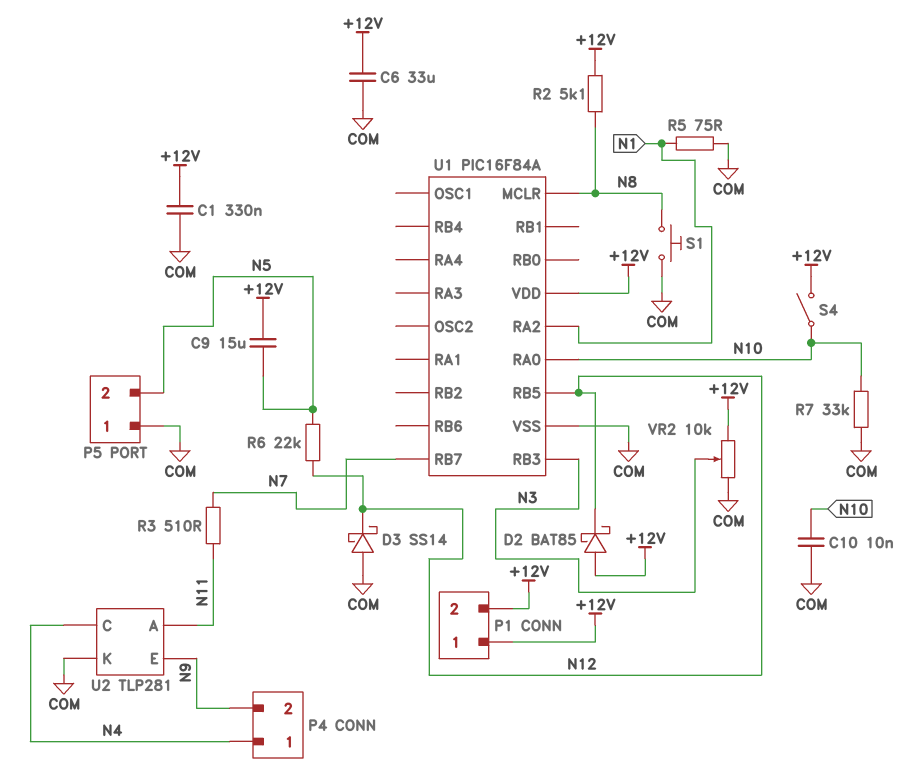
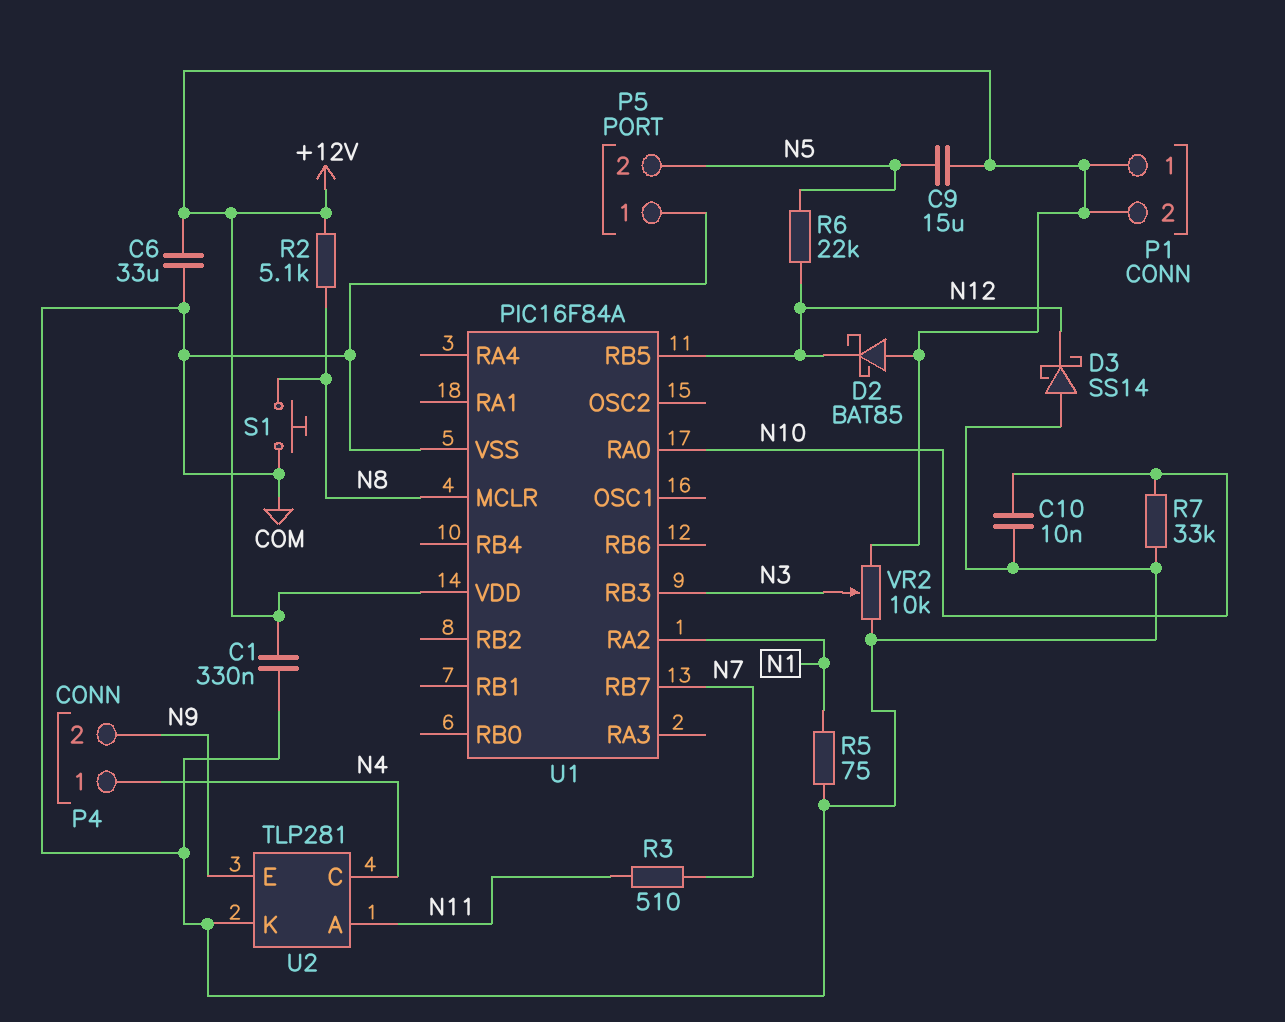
S4: switch (+12V, N10) -> none

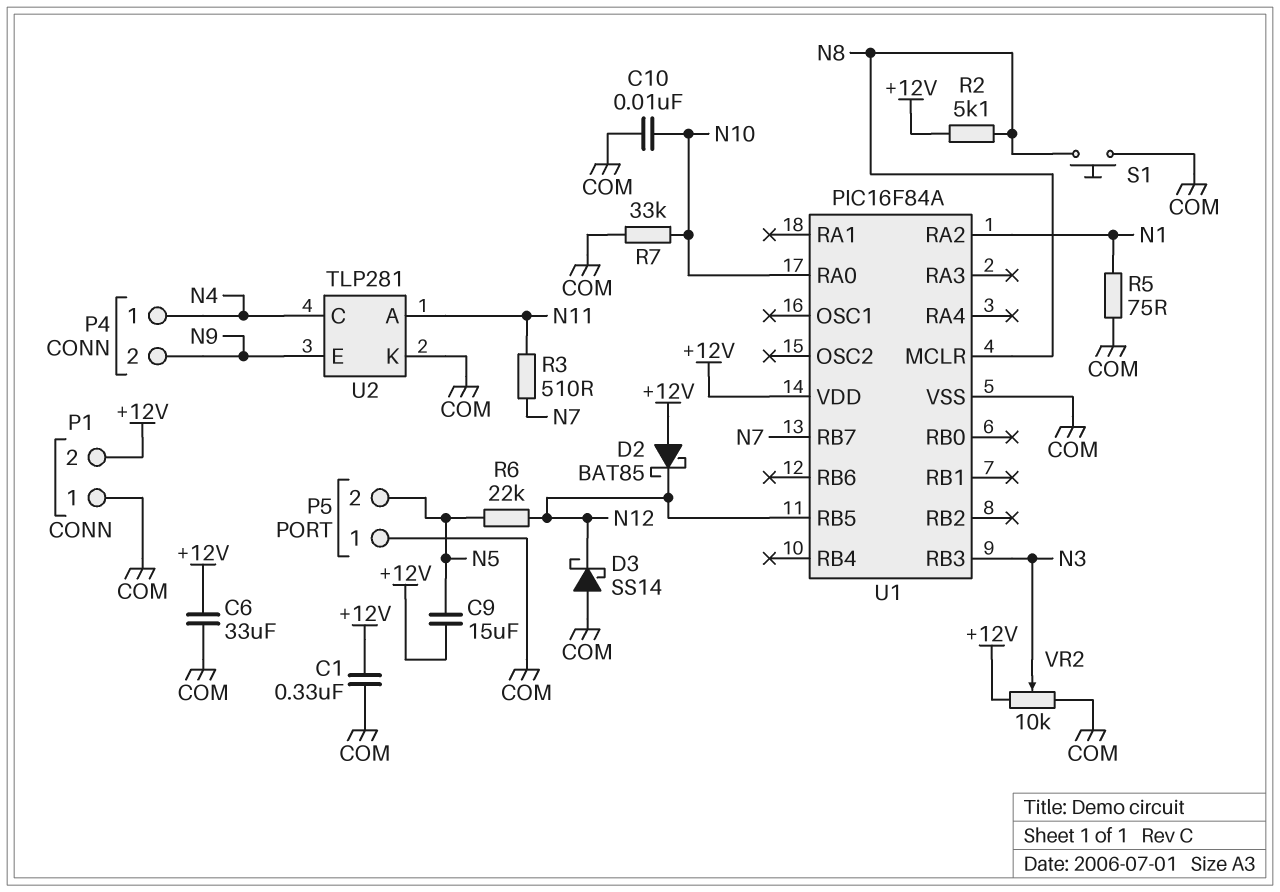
P1 pin 1: +12V -> COM

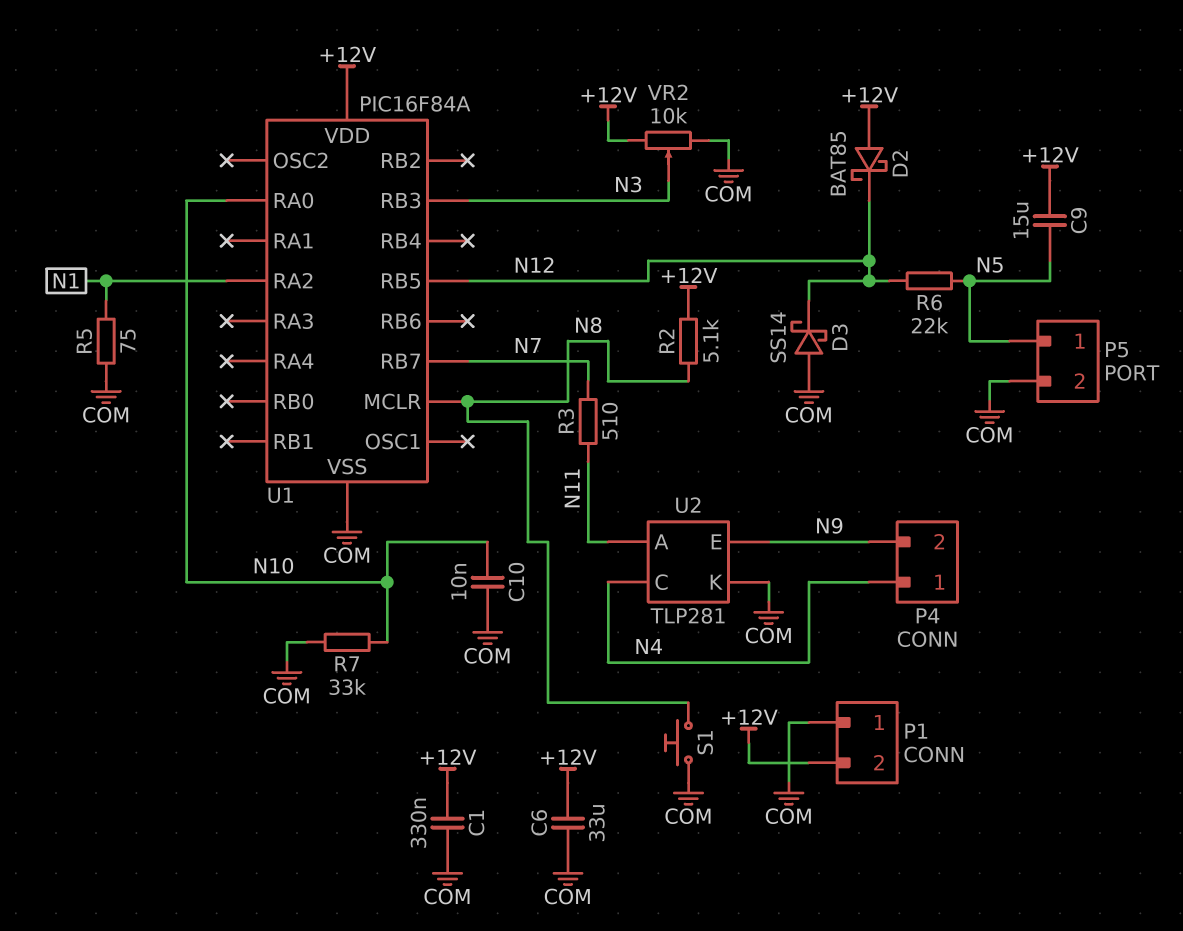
P5 pin 1: COM -> N5
P5 pin 2: N5 -> COM

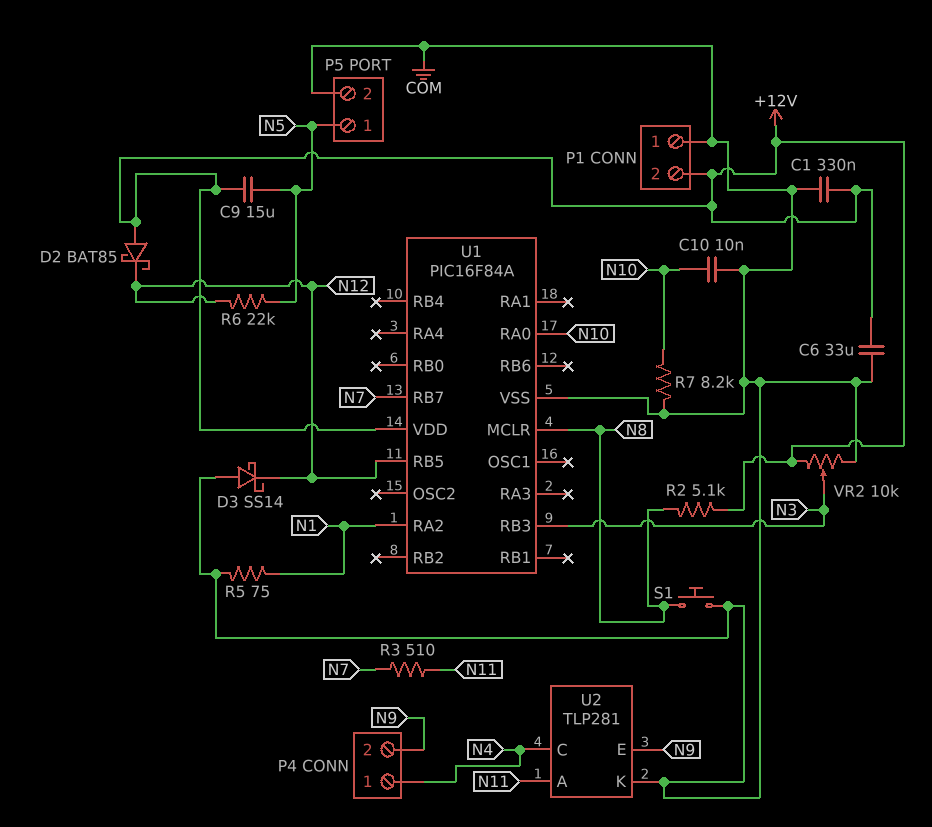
R7: 33k (COM, N10) -> 8.2k (COM, N10)

